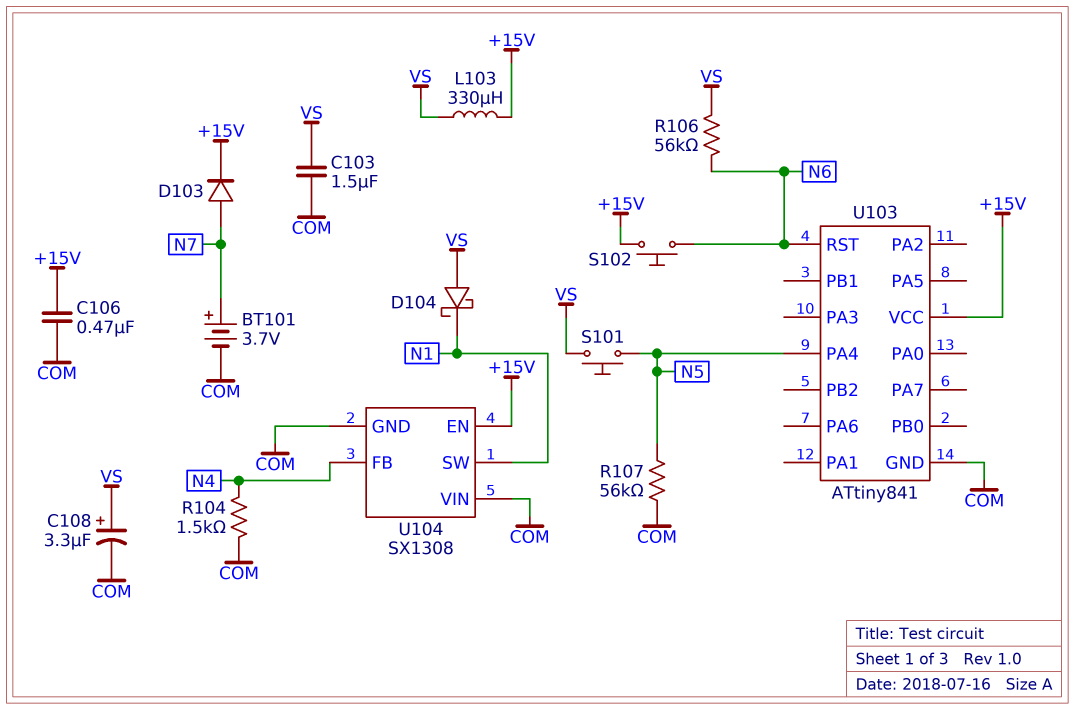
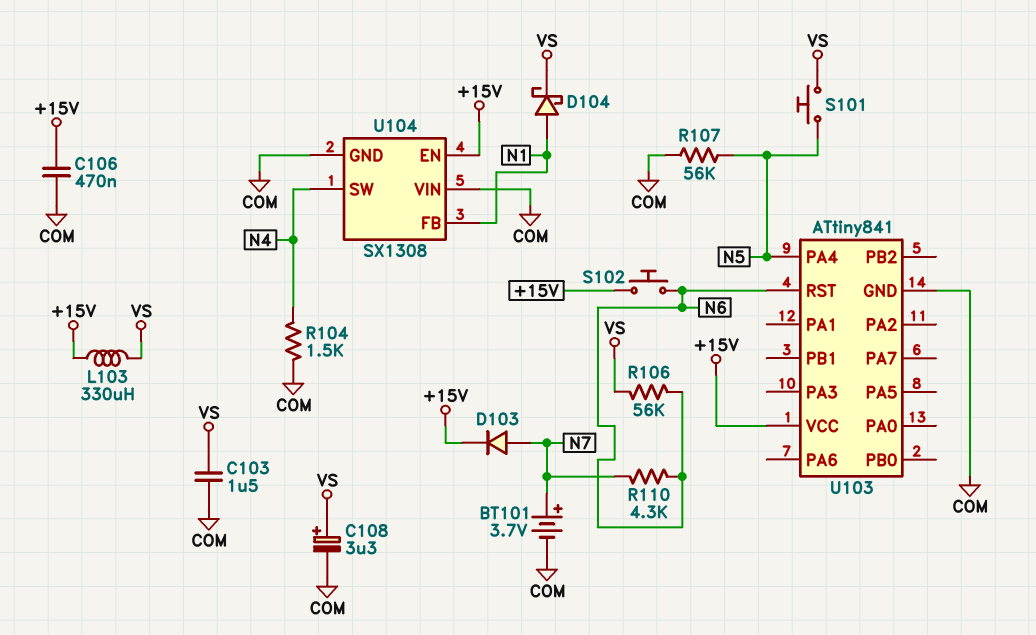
D104: schottky (A VS, K N1) -> schottky (A N1, K VS)
R110: none -> 4.3k (N6, N7)
U104 pin FB: N4 -> N1
U104 pin SW: N1 -> N4

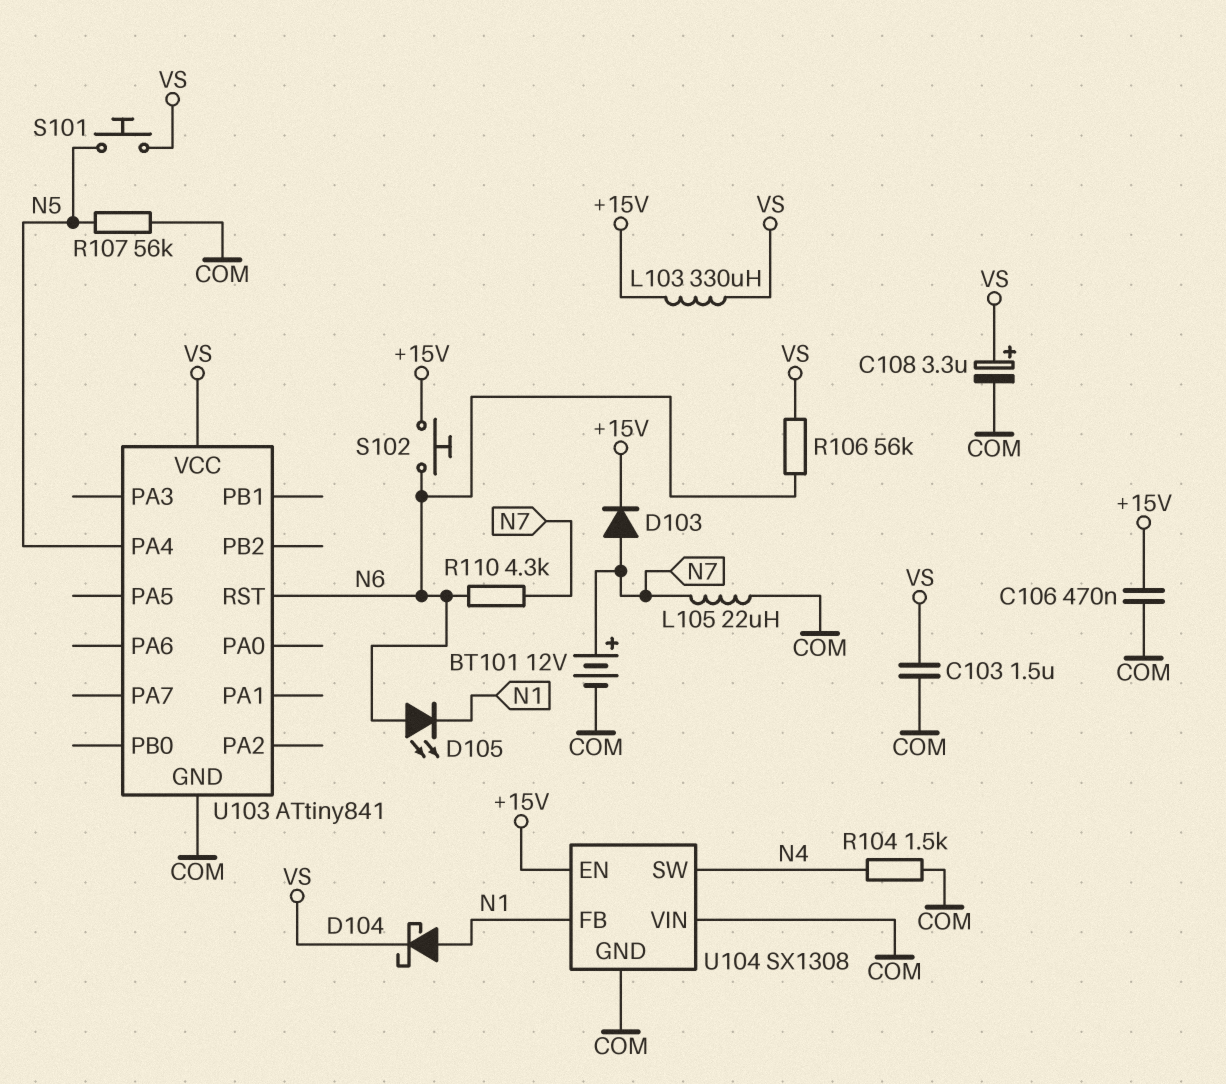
BT101: 3.7V (plus N7, minus COM) -> 12V (plus N7, minus COM)
D105: none -> LED (A N6, K N1)
L105: none -> 22uH (COM, N7)
U103 pin VCC: +15V -> VS

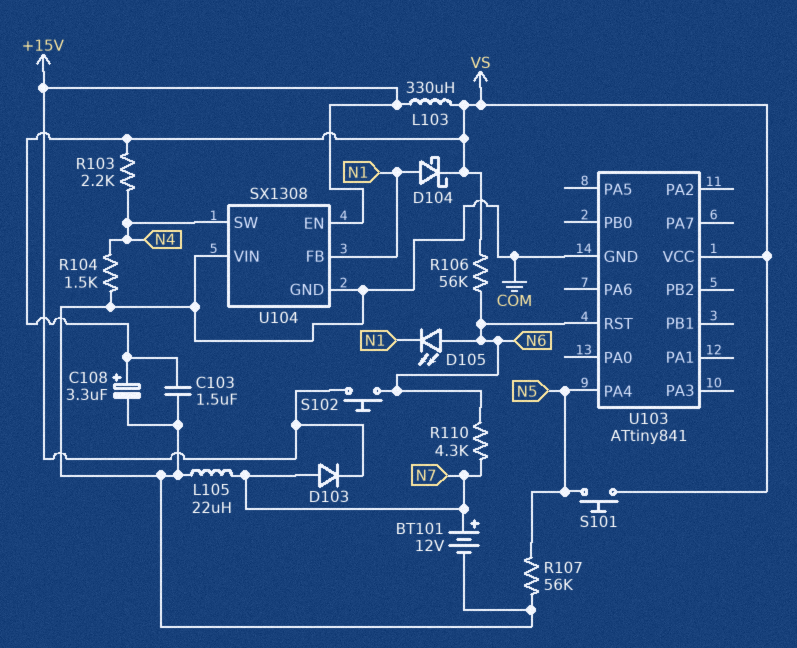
C106: 470nF (+15V, COM) -> none
R103: none -> 2.2k (N4, VS)

